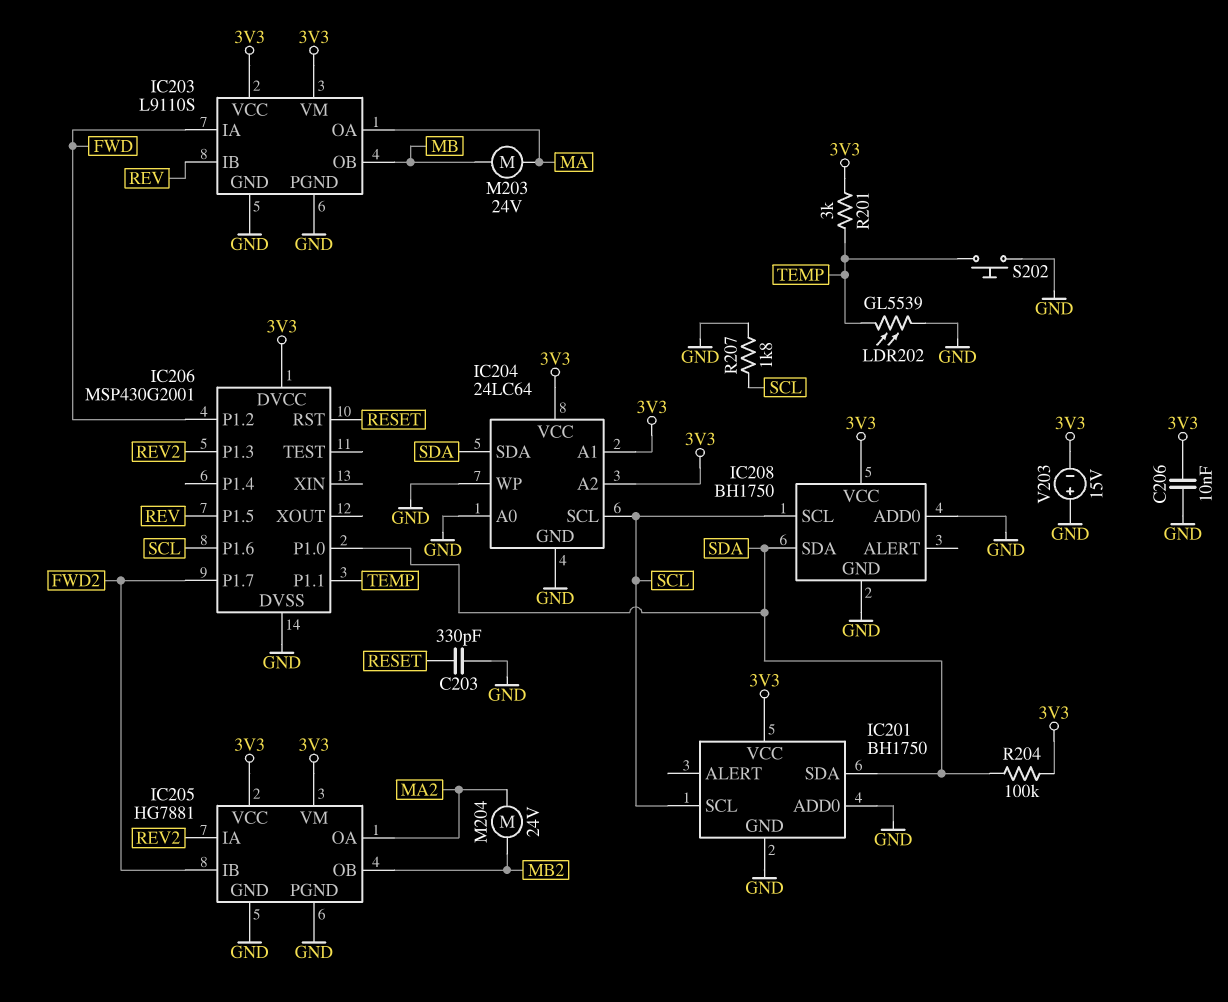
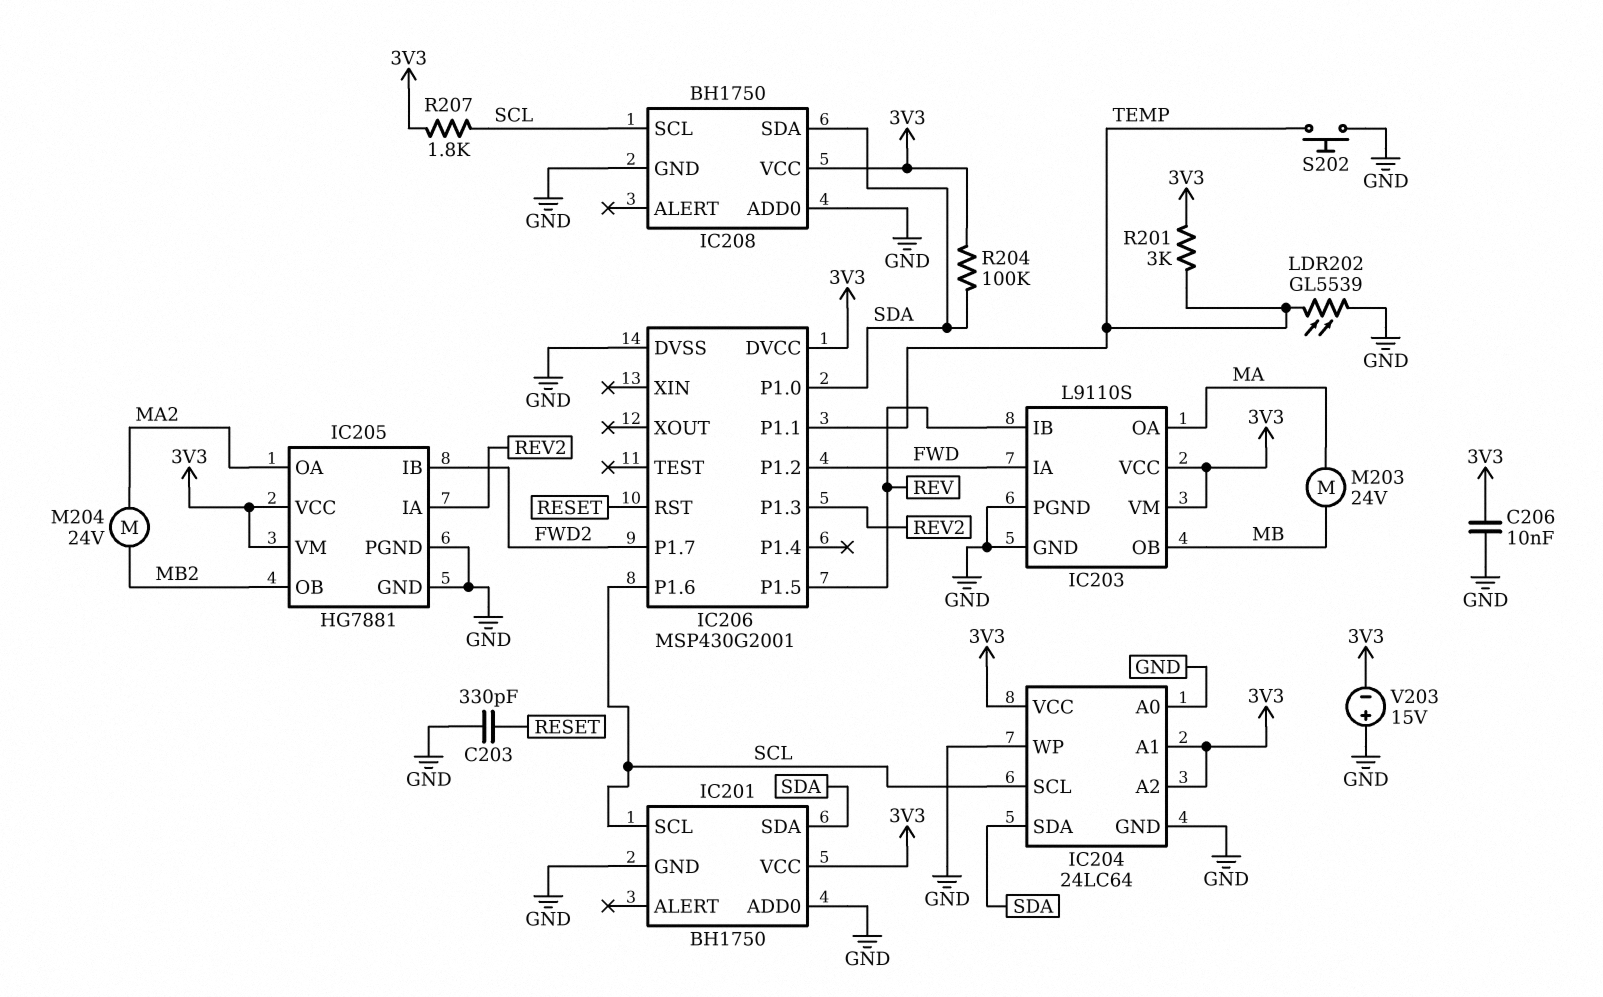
R207: 1.8k (GND, SCL) -> 1.8k (3V3, SCL)

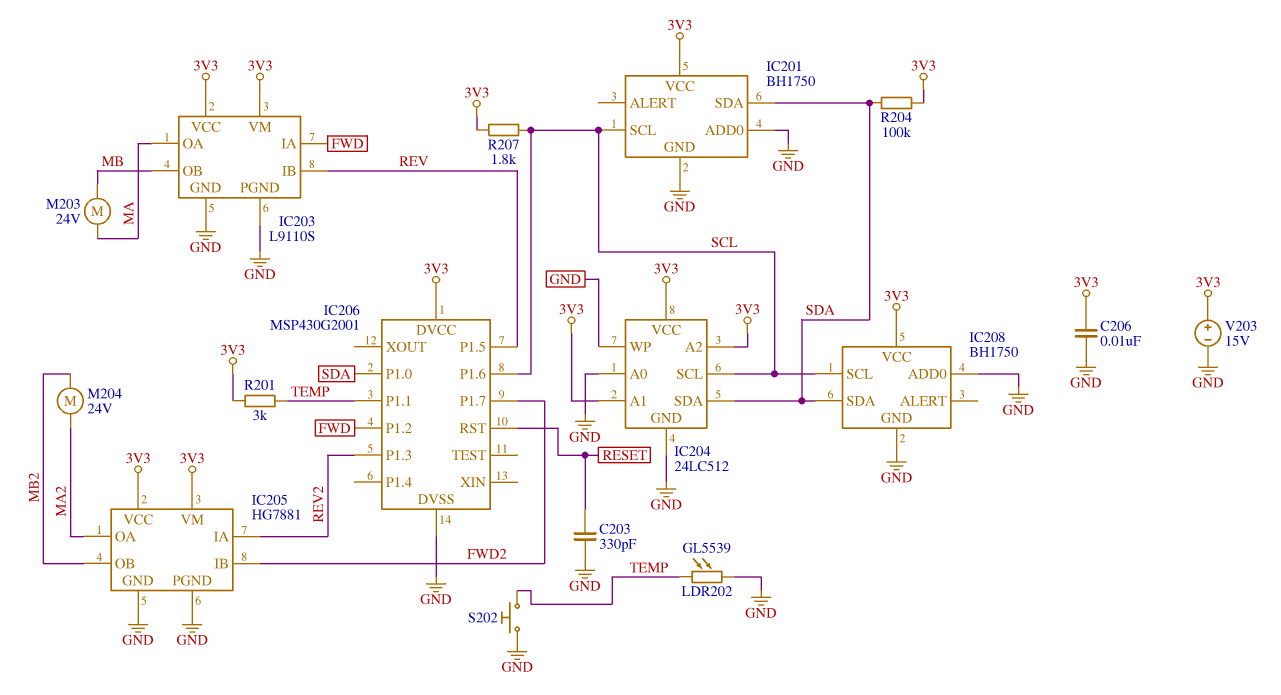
IC204: 24LC64 -> 24LC512
V203: 15V (plus GND, minus 3V3) -> 15V (plus 3V3, minus GND)

